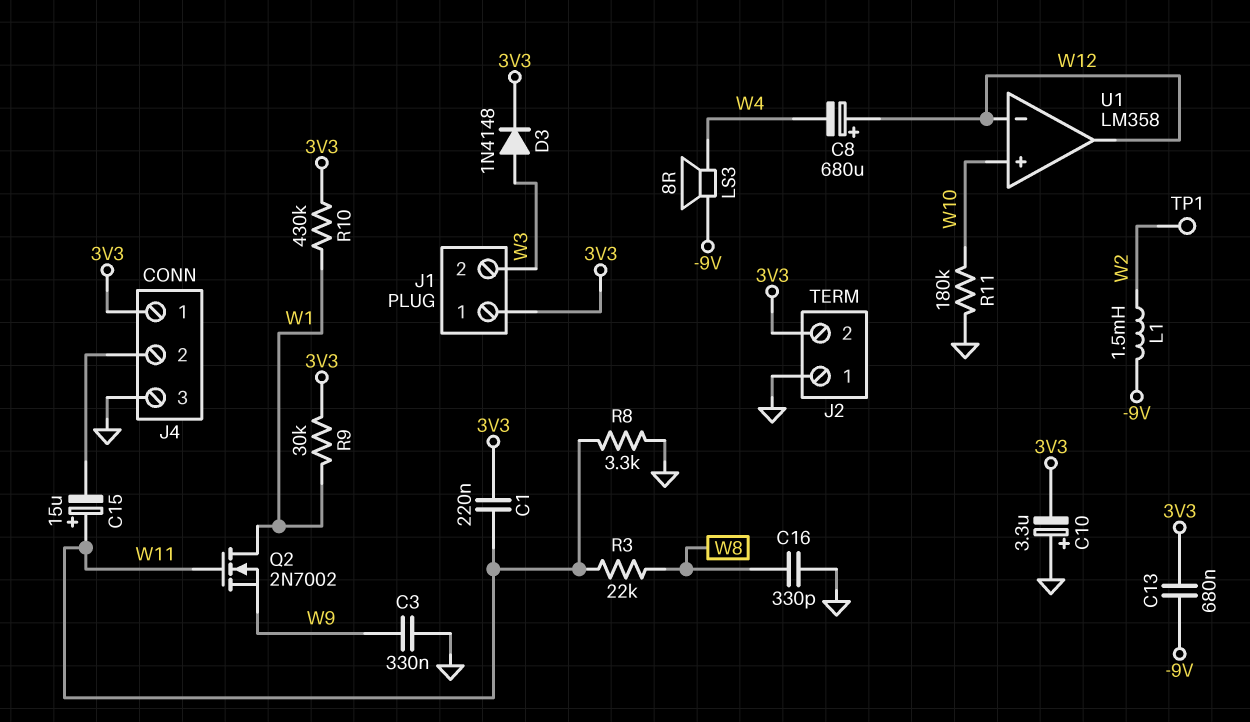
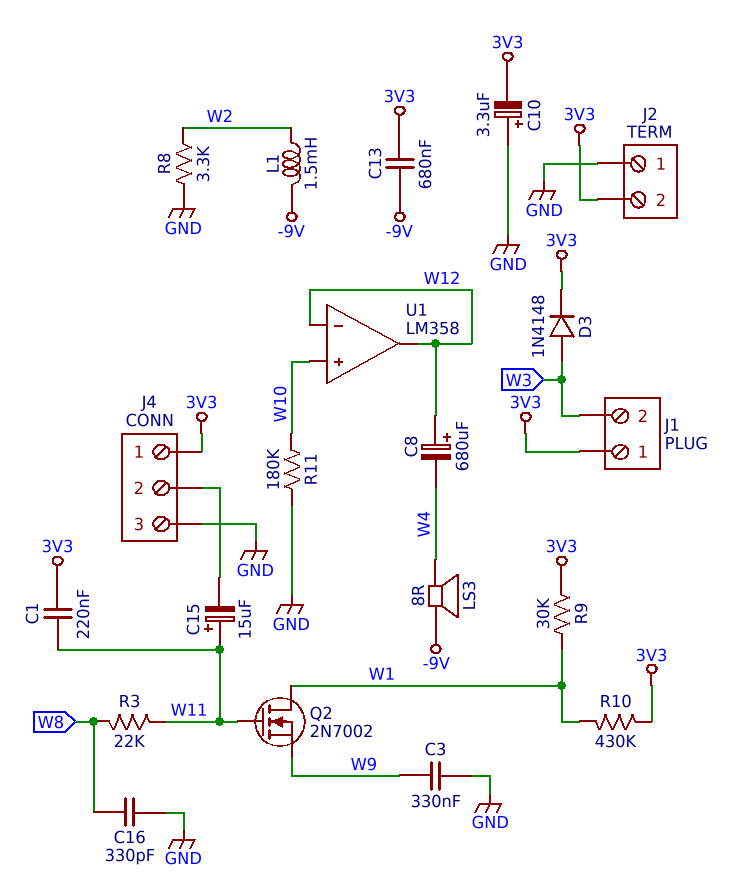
R8: 3.3k (GND, W11) -> 3.3k (GND, W2)
TP1: test point (W2) -> none

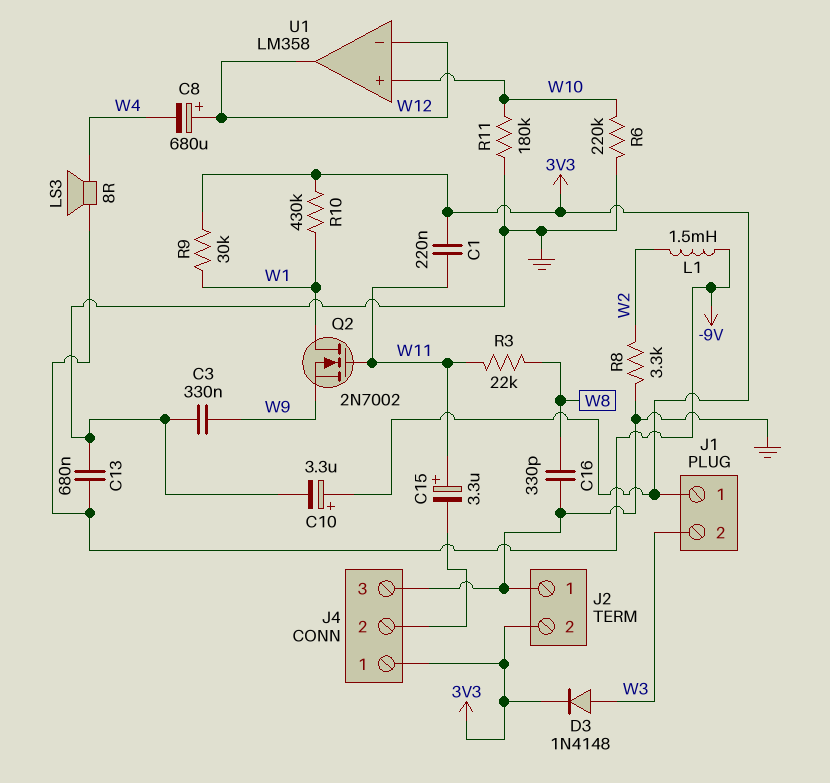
C10: 3.3uF (plus GND, minus 3V3) -> 3.3uF (plus 3V3, minus GND)
C13: 680nF (-9V, 3V3) -> 680nF (-9V, GND)
C15: 15uF (plus W11, minus J4/2) -> 3.3uF (plus W11, minus J4/2)
R6: none -> 220k (GND, W10)

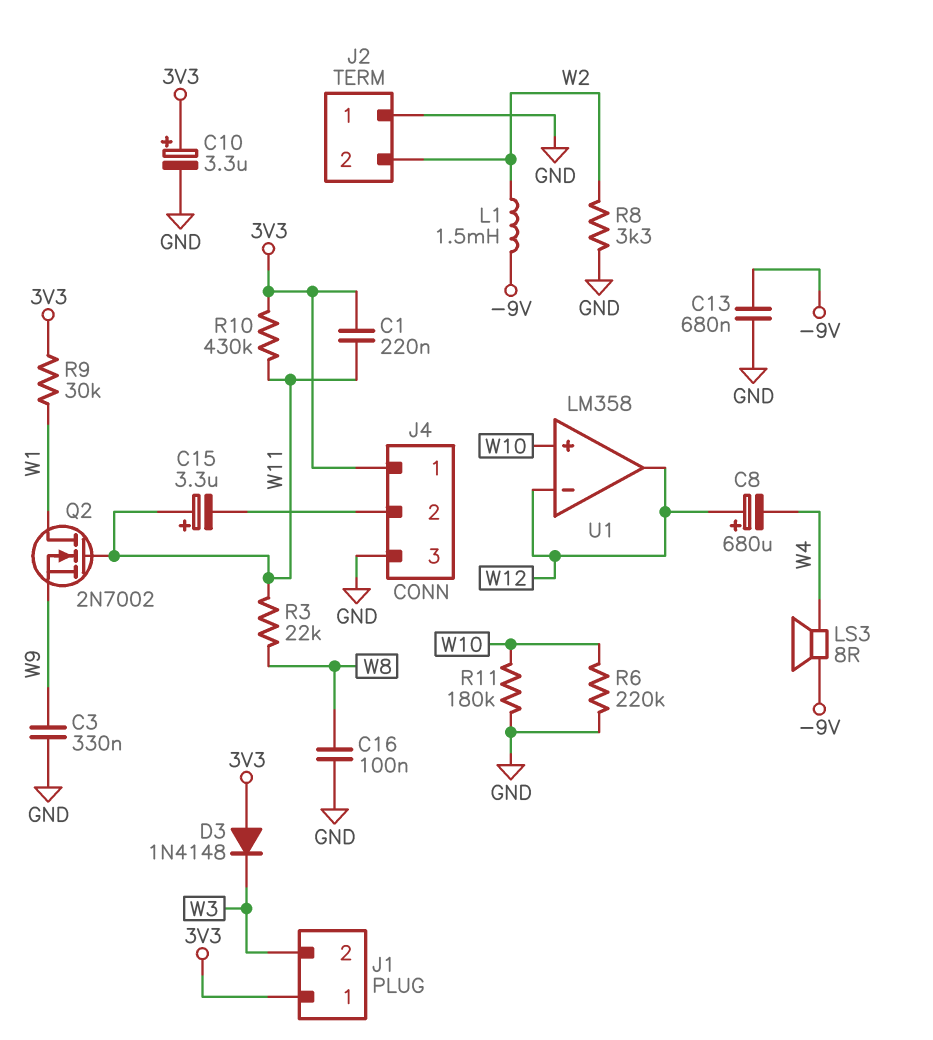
C16: 330pF (GND, W8) -> 100nF (GND, W8)
D3: diode 1N4148 (A W3, K 3V3) -> diode 1N4148 (A 3V3, K W3)
J2 pin 2: 3V3 -> W2
R10: 430k (3V3, W1) -> 430k (3V3, W11)

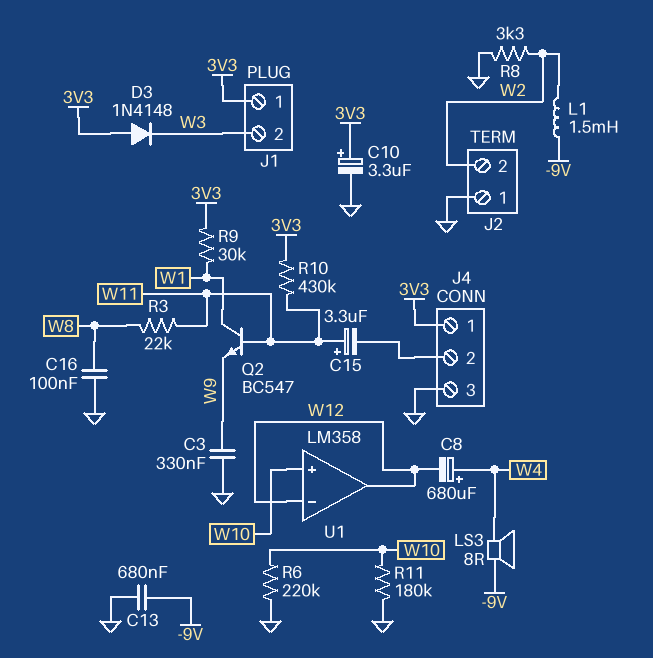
C1: 220nF (3V3, W11) -> none
C8: 680uF (plus W12, minus W4) -> 680uF (plus W4, minus W12)
Q2: NMOS 2N7002 (G W11, D W1, S W9) -> NPN BC547 (B W11, C W1, E W9)

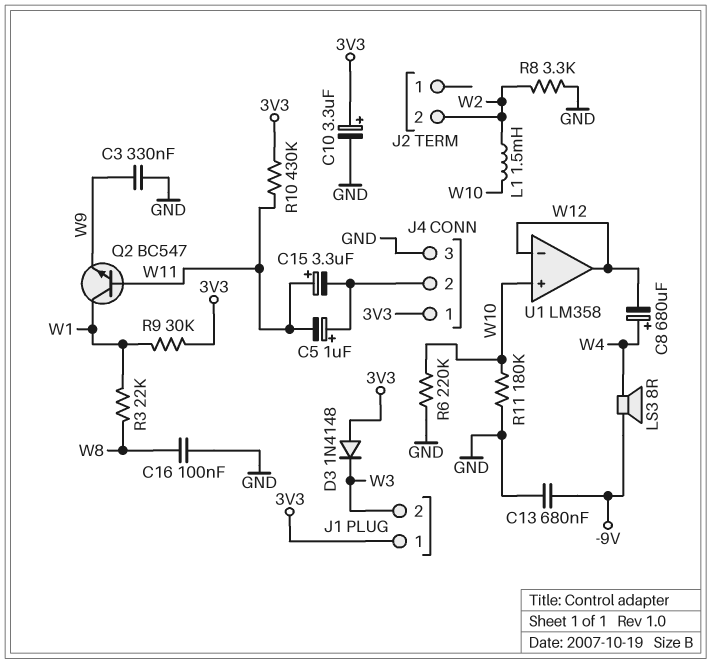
C5: none -> 1uF (plus J4/2, minus W11)
J2 pin 1: GND -> none
L1: 1.5mH (-9V, W2) -> 1.5mH (W2, W10)
R3: 22k (W8, W11) -> 22k (W1, W8)

